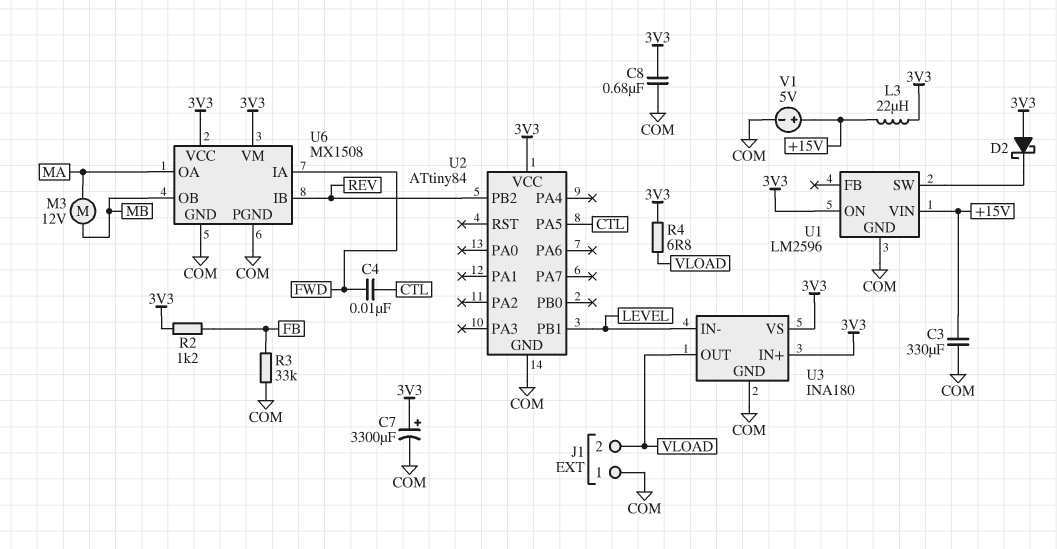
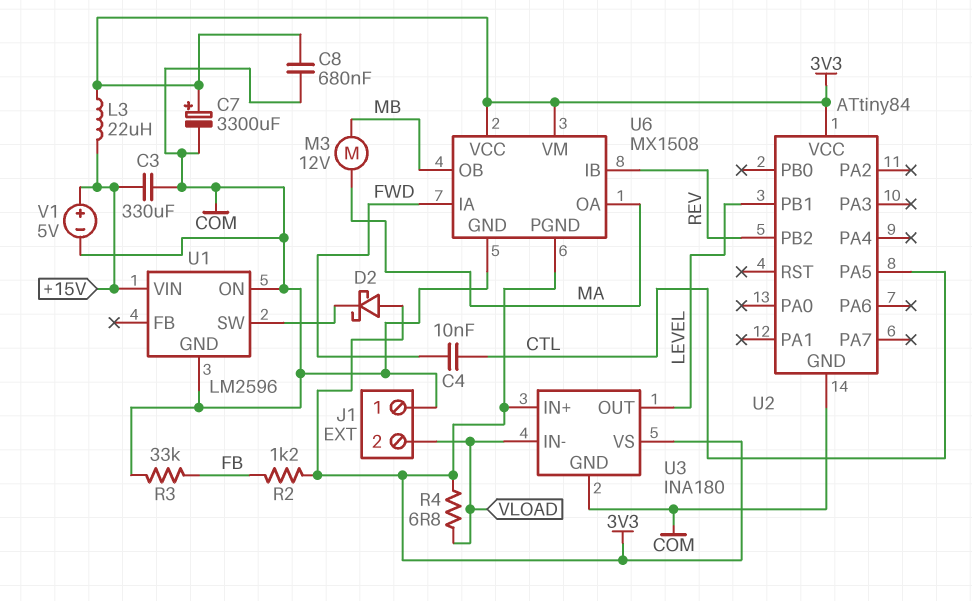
U1 pin ON: 3V3 -> COM
U3 pin IN-: LEVEL -> VLOAD
U3 pin OUT: VLOAD -> LEVEL
U6 pin PGND: COM -> 3V3

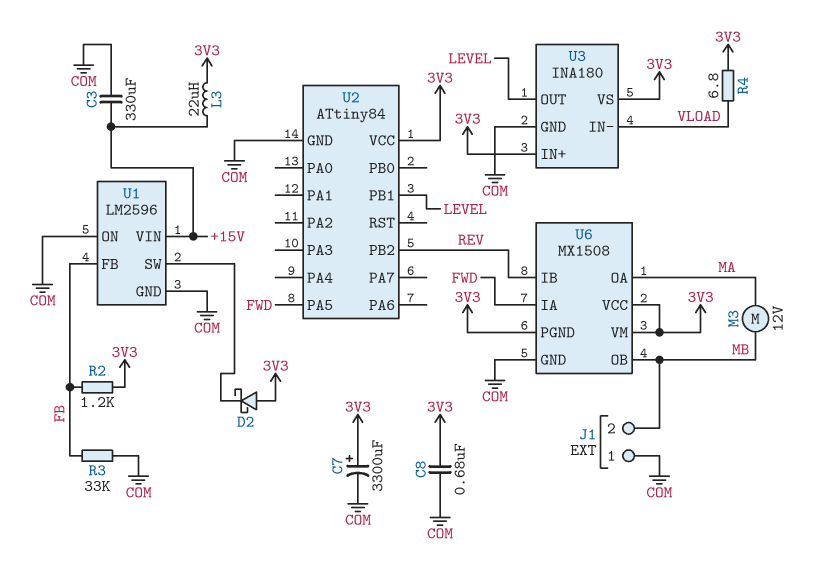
C4: 10nF (CTL, FWD) -> none
J1 pin 2: VLOAD -> MB
U1 pin FB: none -> FB
U2 pin PA5: CTL -> FWD
V1: 5V (plus +15V, minus COM) -> none

